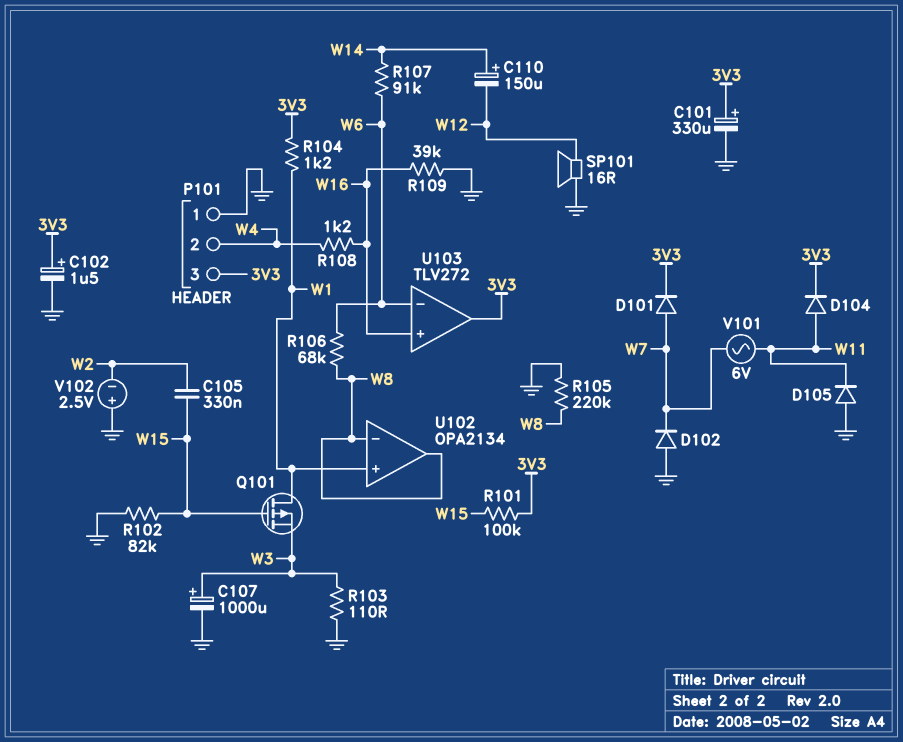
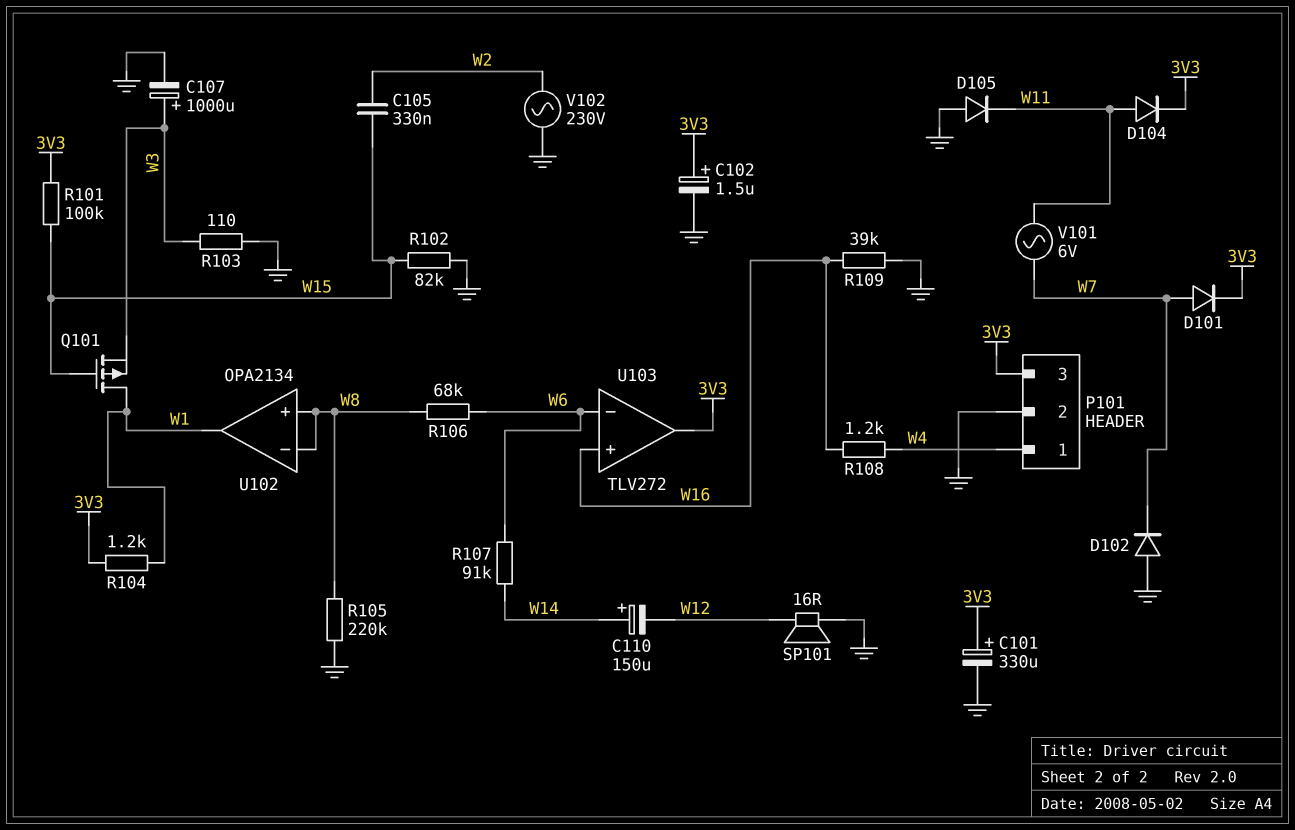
P101 pin 1: GND -> W4
P101 pin 2: W4 -> GND
U102 pin in+: W1 -> W8
U102 pin out: W8 -> W1
V102: 2.5V (plus GND, minus W2) -> AC 230V (GND, W2)

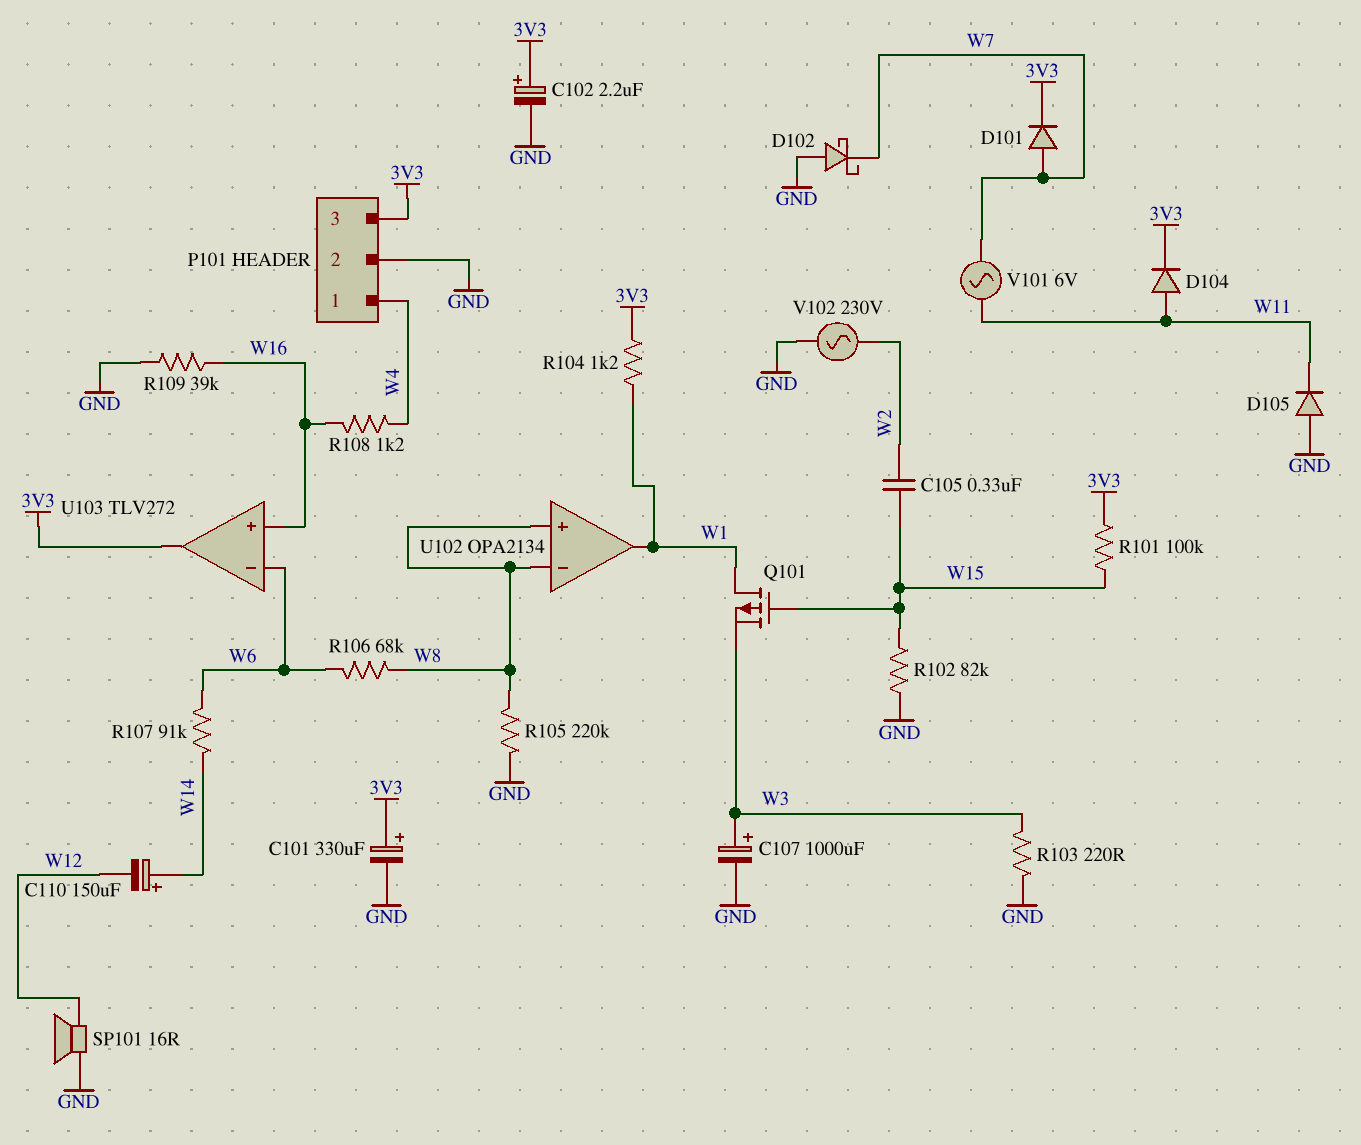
C102: 1.5uF (plus 3V3, minus GND) -> 2.2uF (plus 3V3, minus GND)
D102: diode (A GND, K W7) -> schottky (A GND, K W7)
R103: 110 (GND, W3) -> 220 (GND, W3)

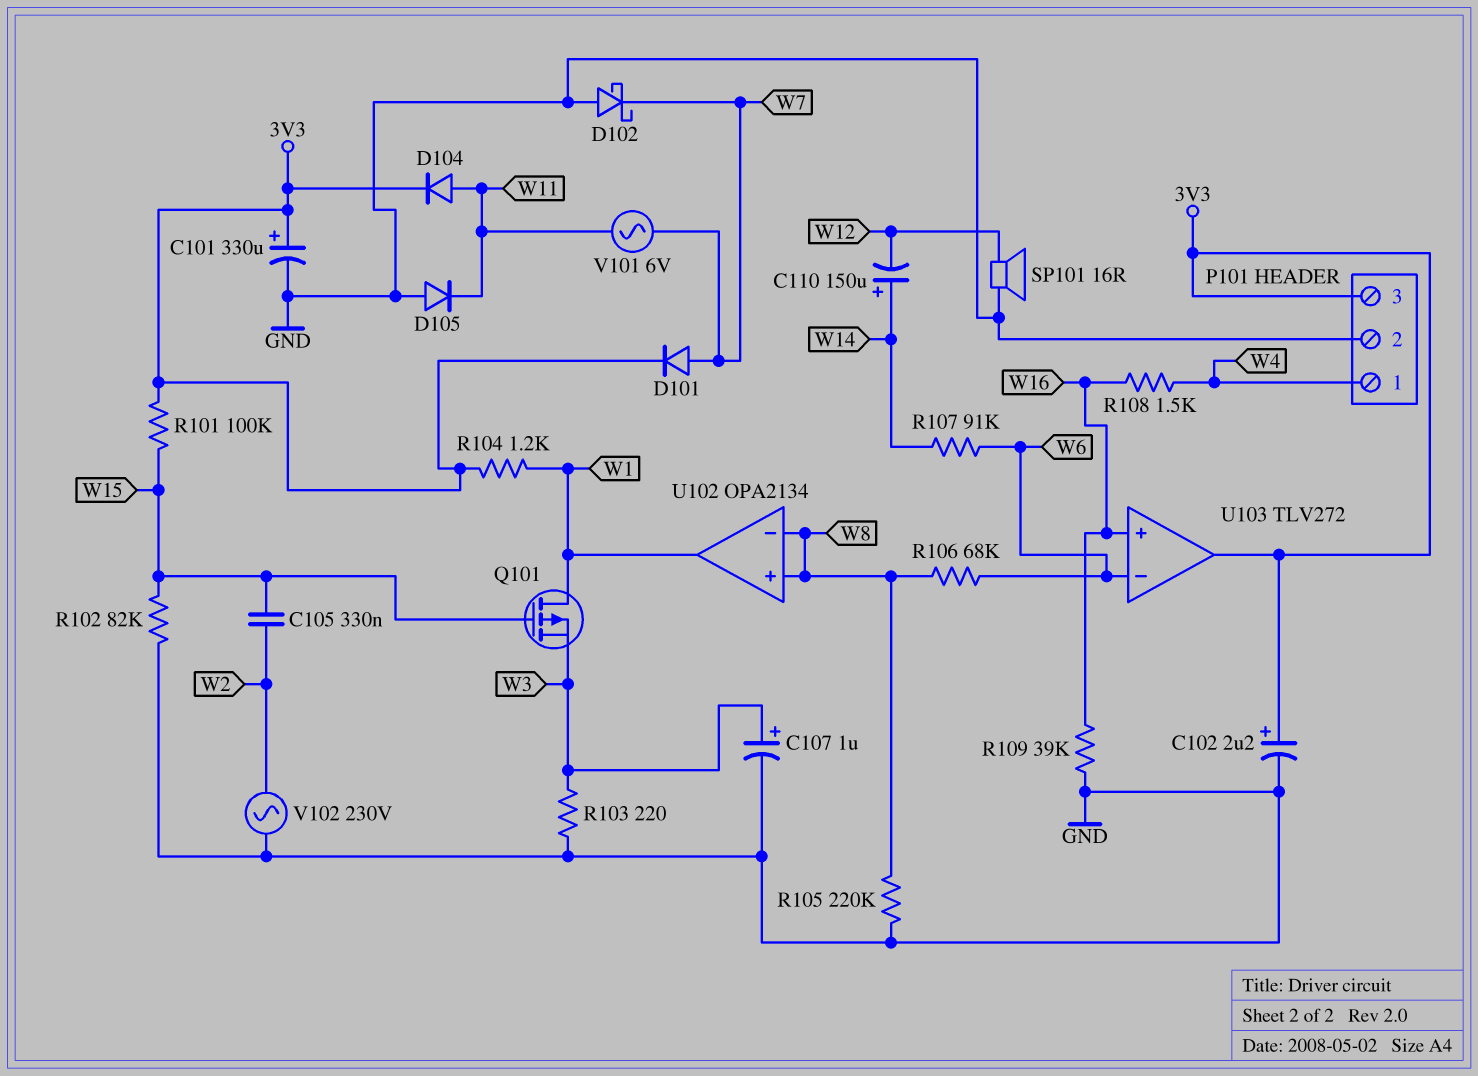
C107: 1000uF (plus W3, minus GND) -> 1uF (plus W3, minus GND)
R108: 1.2k (W4, W16) -> 1.5k (W4, W16)

